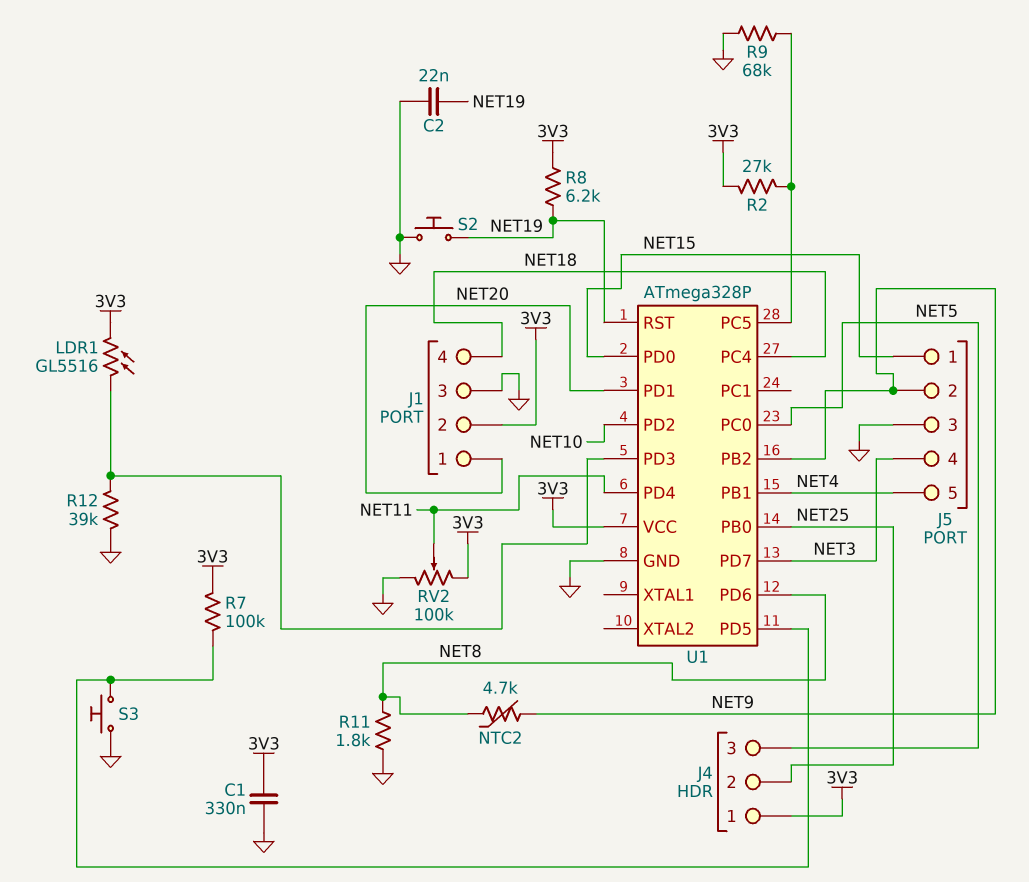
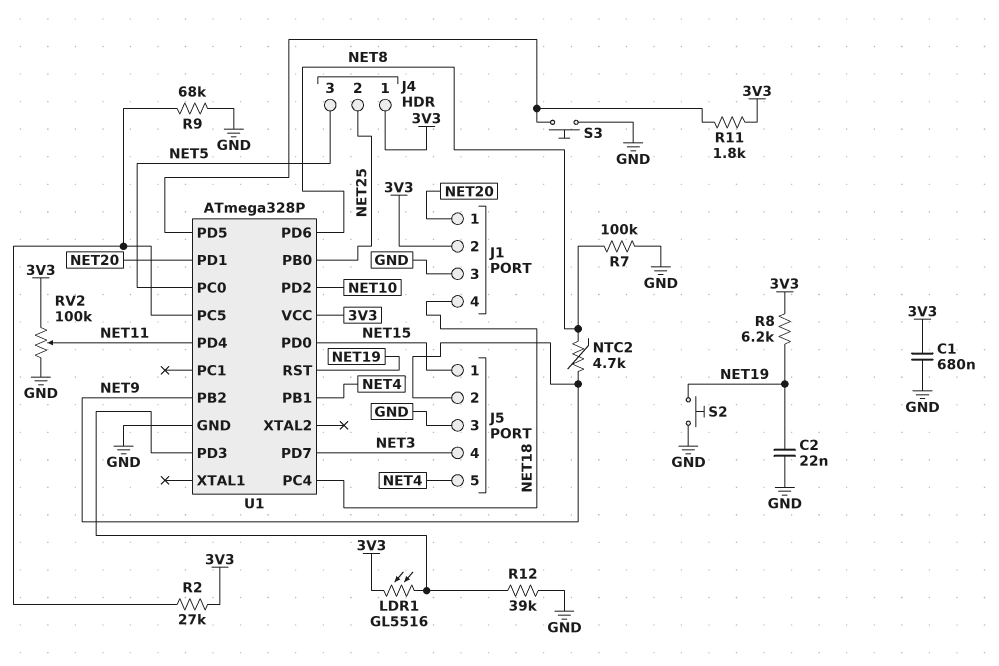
C1: 330nF (3V3, GND) -> 680nF (3V3, GND)
R7: 100k (3V3, U1/PD5) -> 100k (GND, NET8)
R11: 1.8k (GND, NET8) -> 1.8k (3V3, U1/PD5)

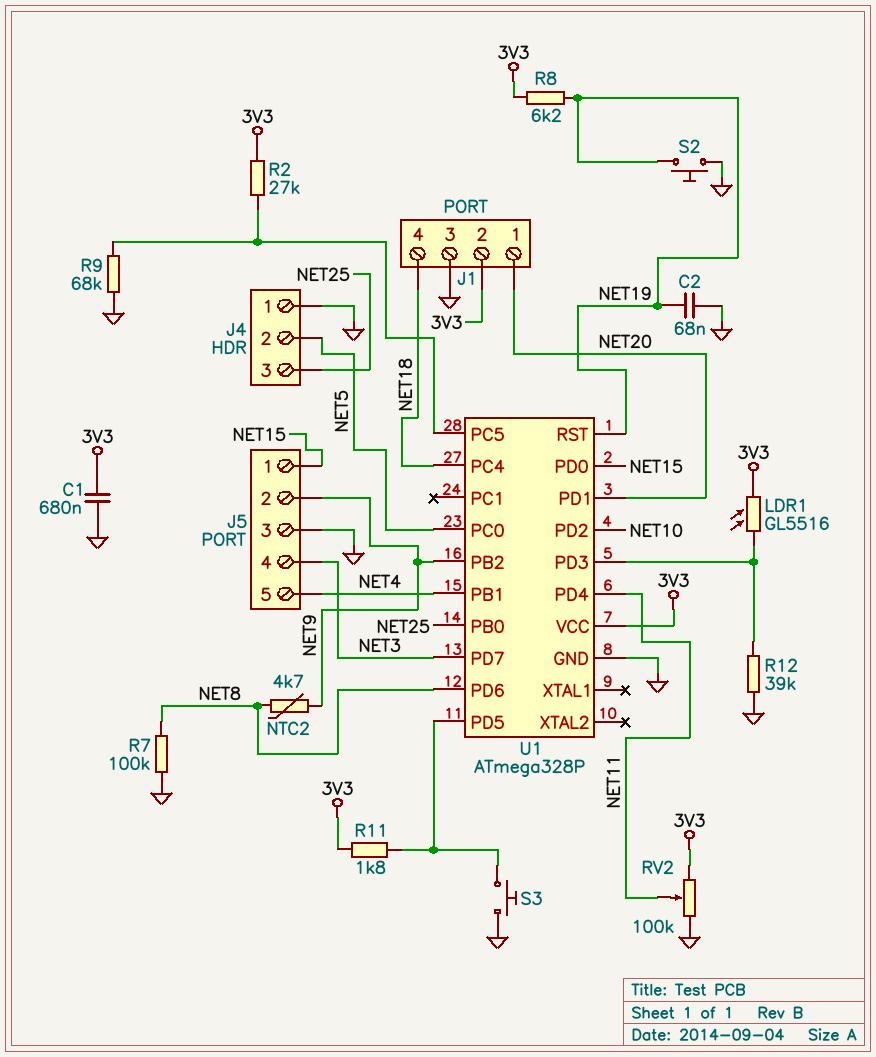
C2: 22nF (GND, NET19) -> 68nF (GND, NET19)
J4 pin 1: 3V3 -> GND
J4 pin 2: NET25 -> NET5
J4 pin 3: NET5 -> NET25

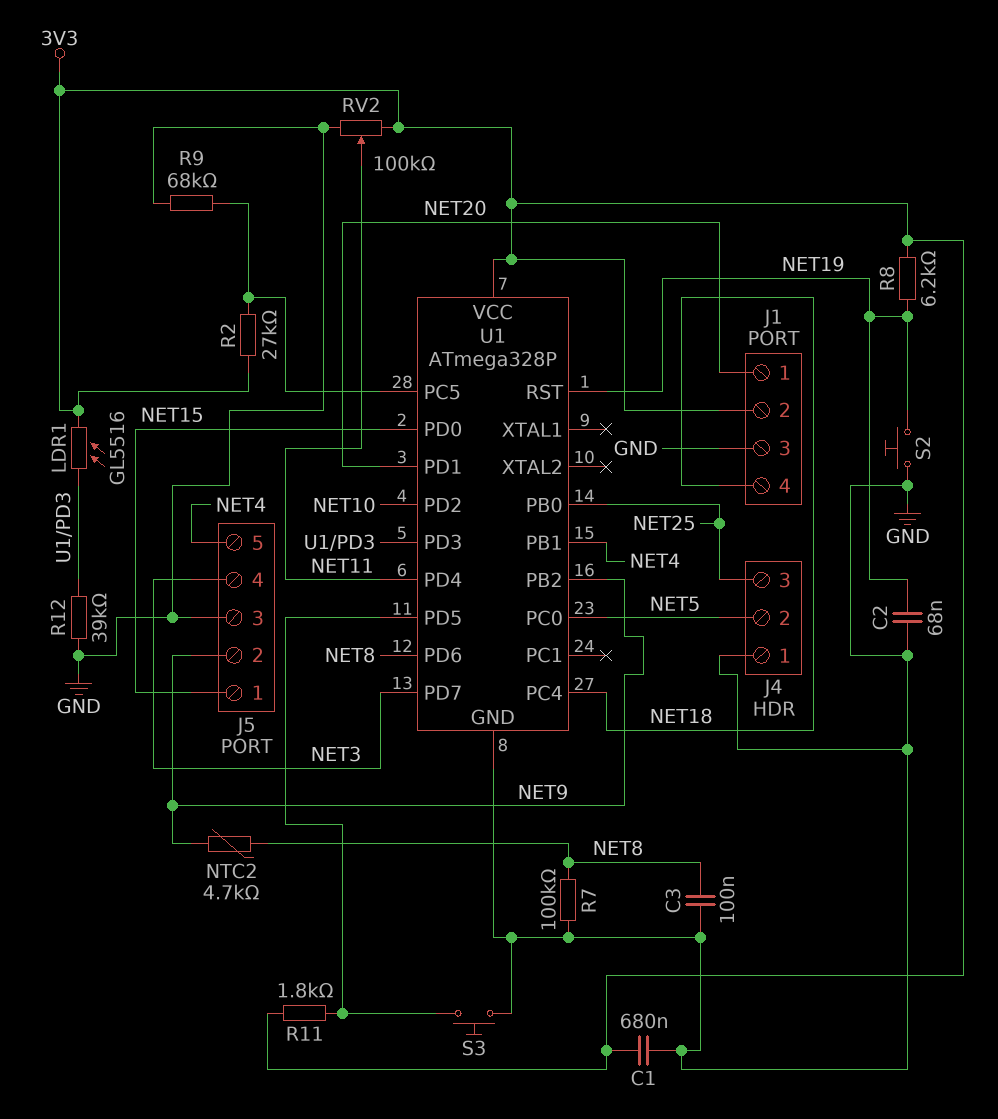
C3: none -> 100nF (GND, NET8)

